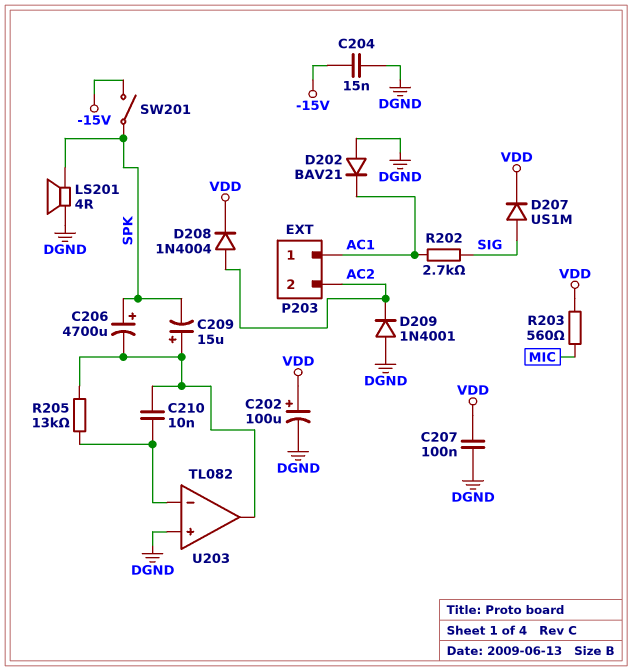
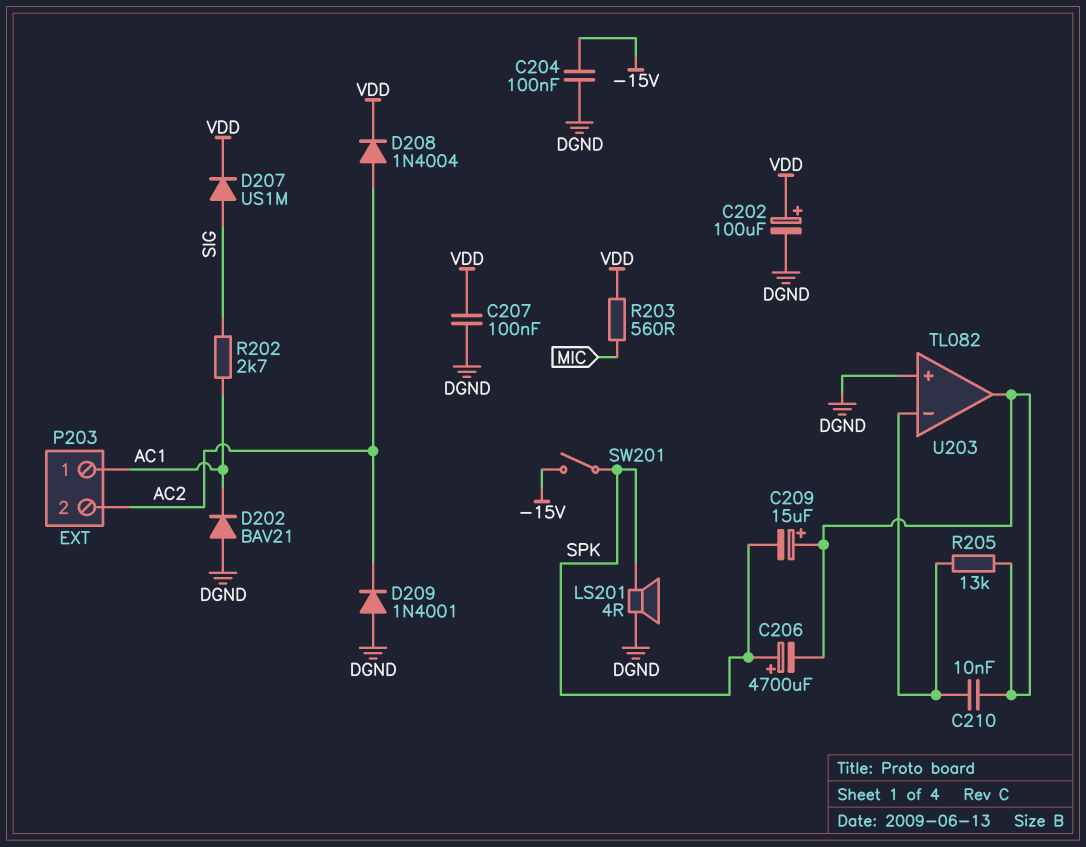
C204: 15nF (-15V, DGND) -> 100nF (-15V, DGND)

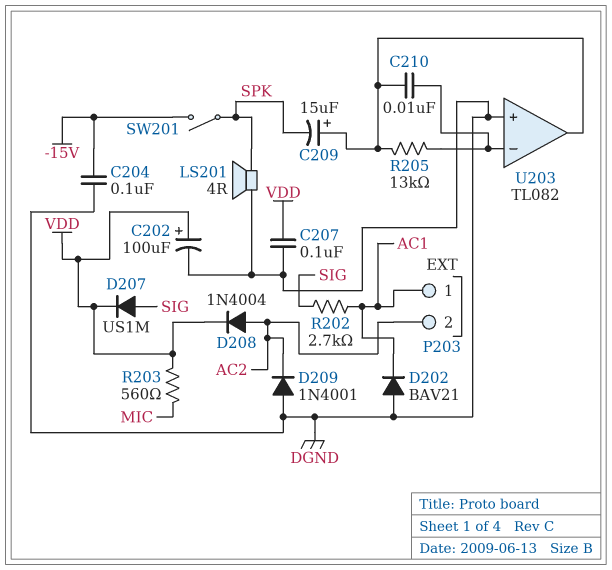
C206: 4700uF (plus SPK, minus U203/out) -> none

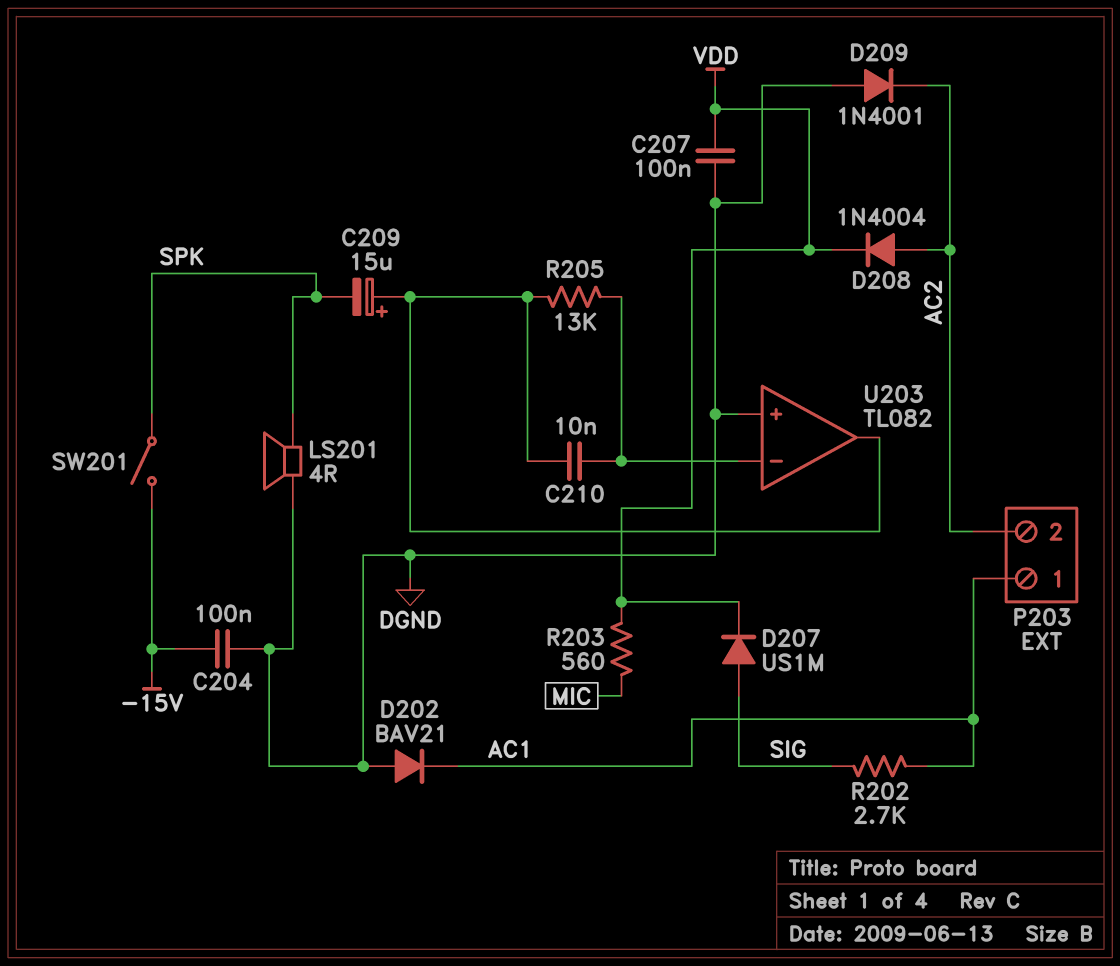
C202: 100uF (plus VDD, minus DGND) -> none

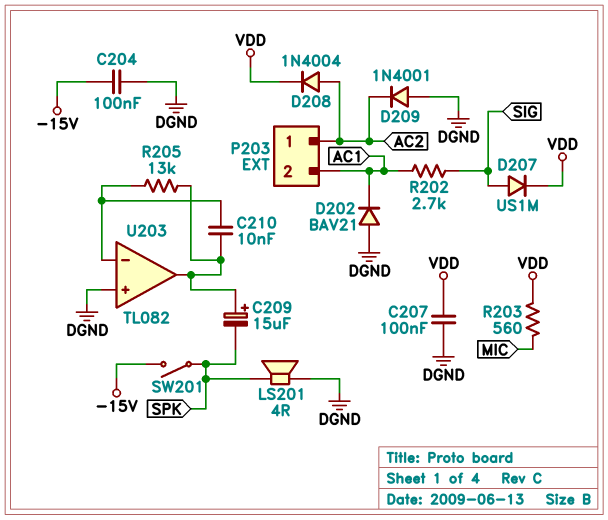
P203 pin 1: AC1 -> AC2
P203 pin 2: AC2 -> AC1

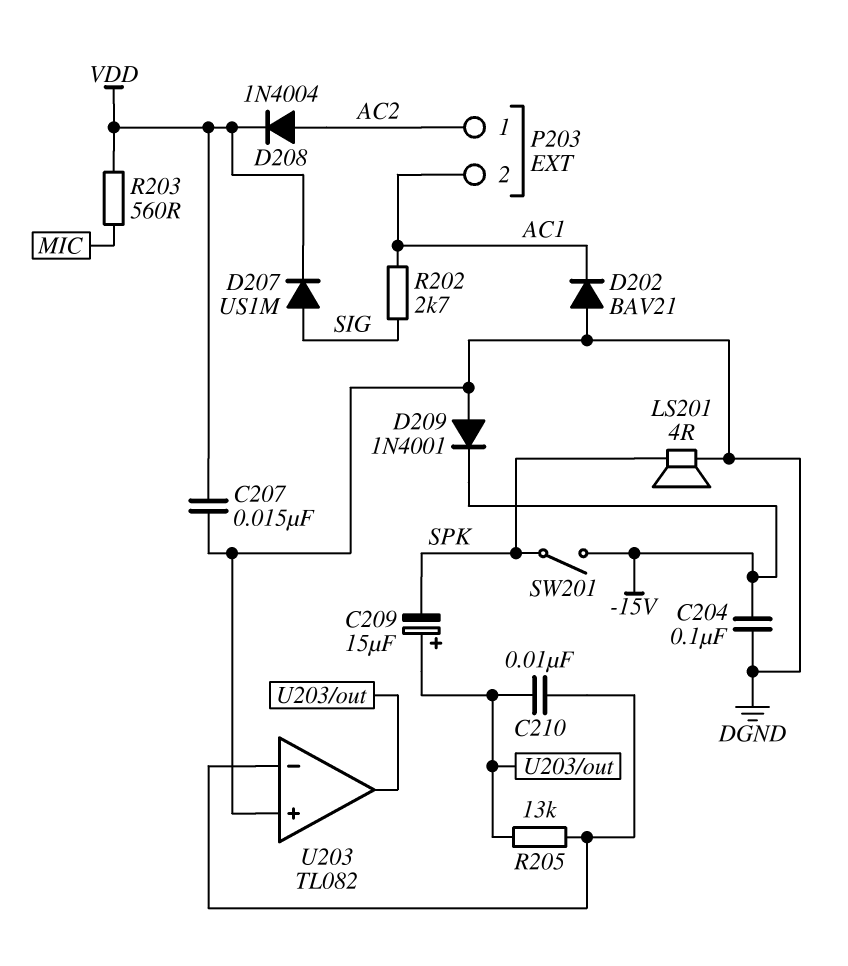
C207: 100nF (DGND, VDD) -> 15nF (DGND, VDD)
D209: diode 1N4001 (A DGND, K AC2) -> diode 1N4001 (A DGND, K -15V)

